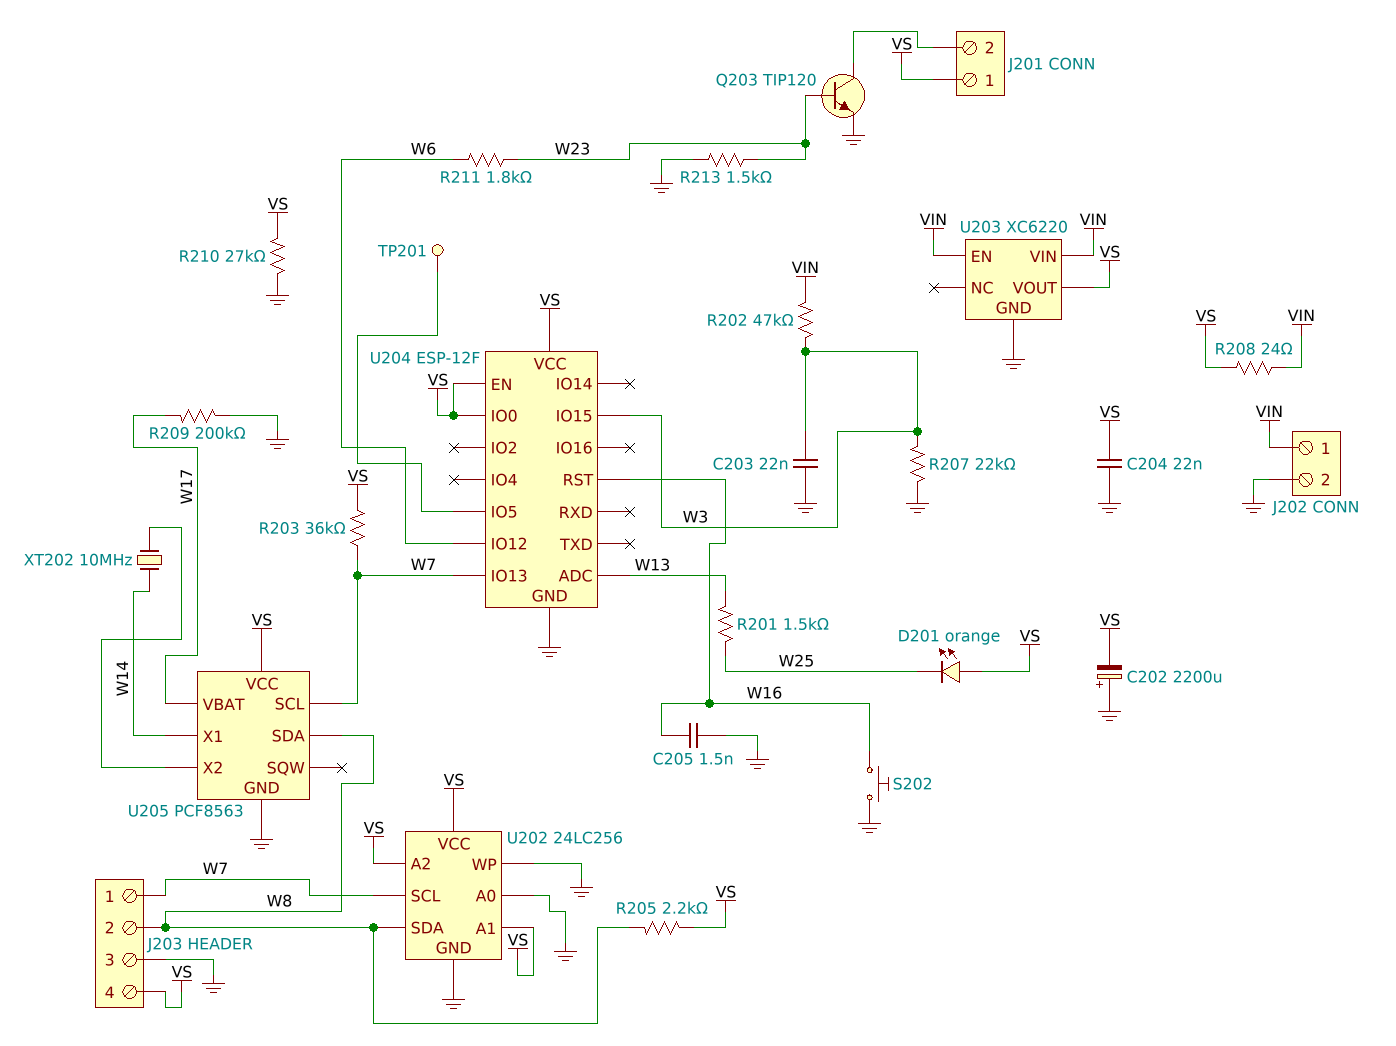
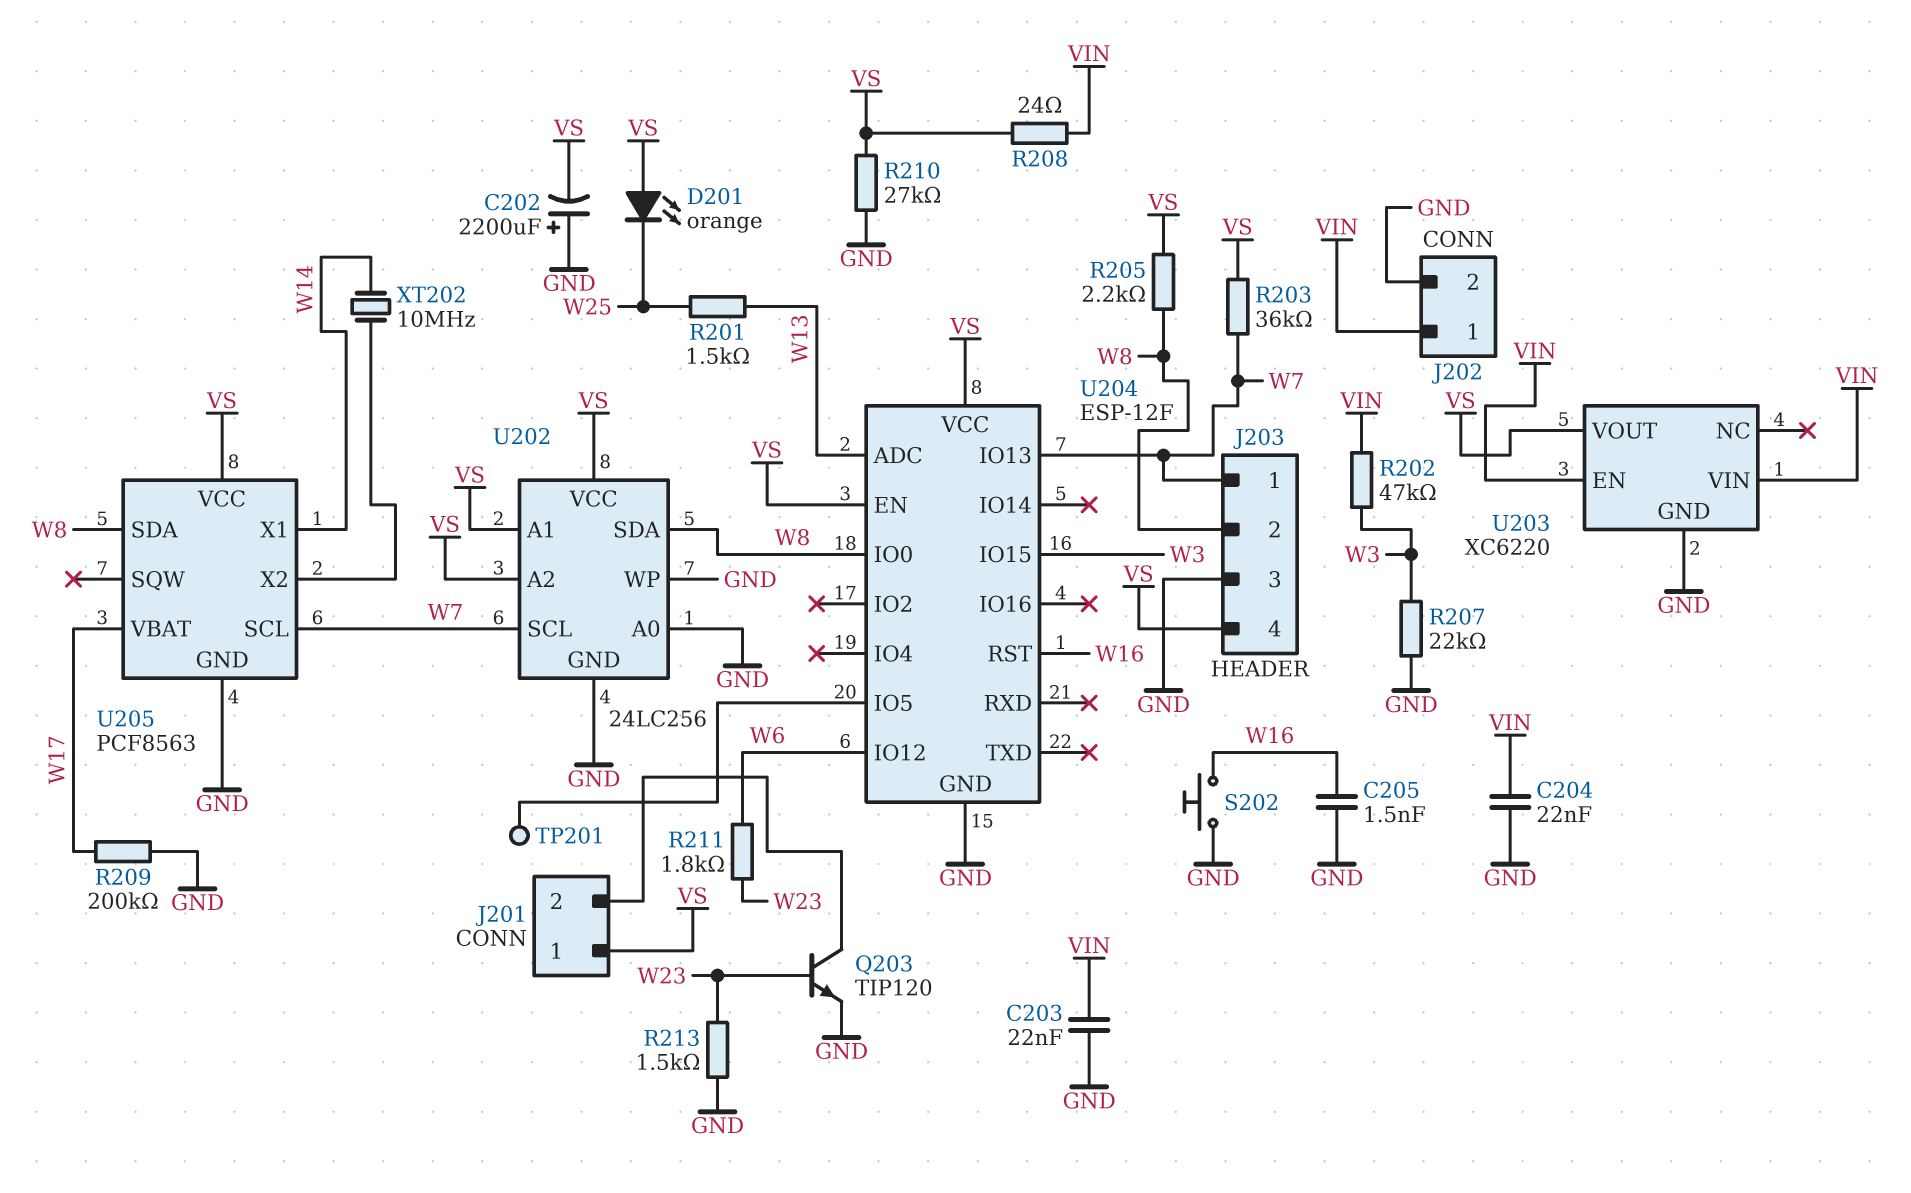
C203: 22nF (GND, W3) -> 22nF (GND, VIN)
C204: 22nF (GND, VS) -> 22nF (GND, VIN)
U204 pin IO0: VS -> W8

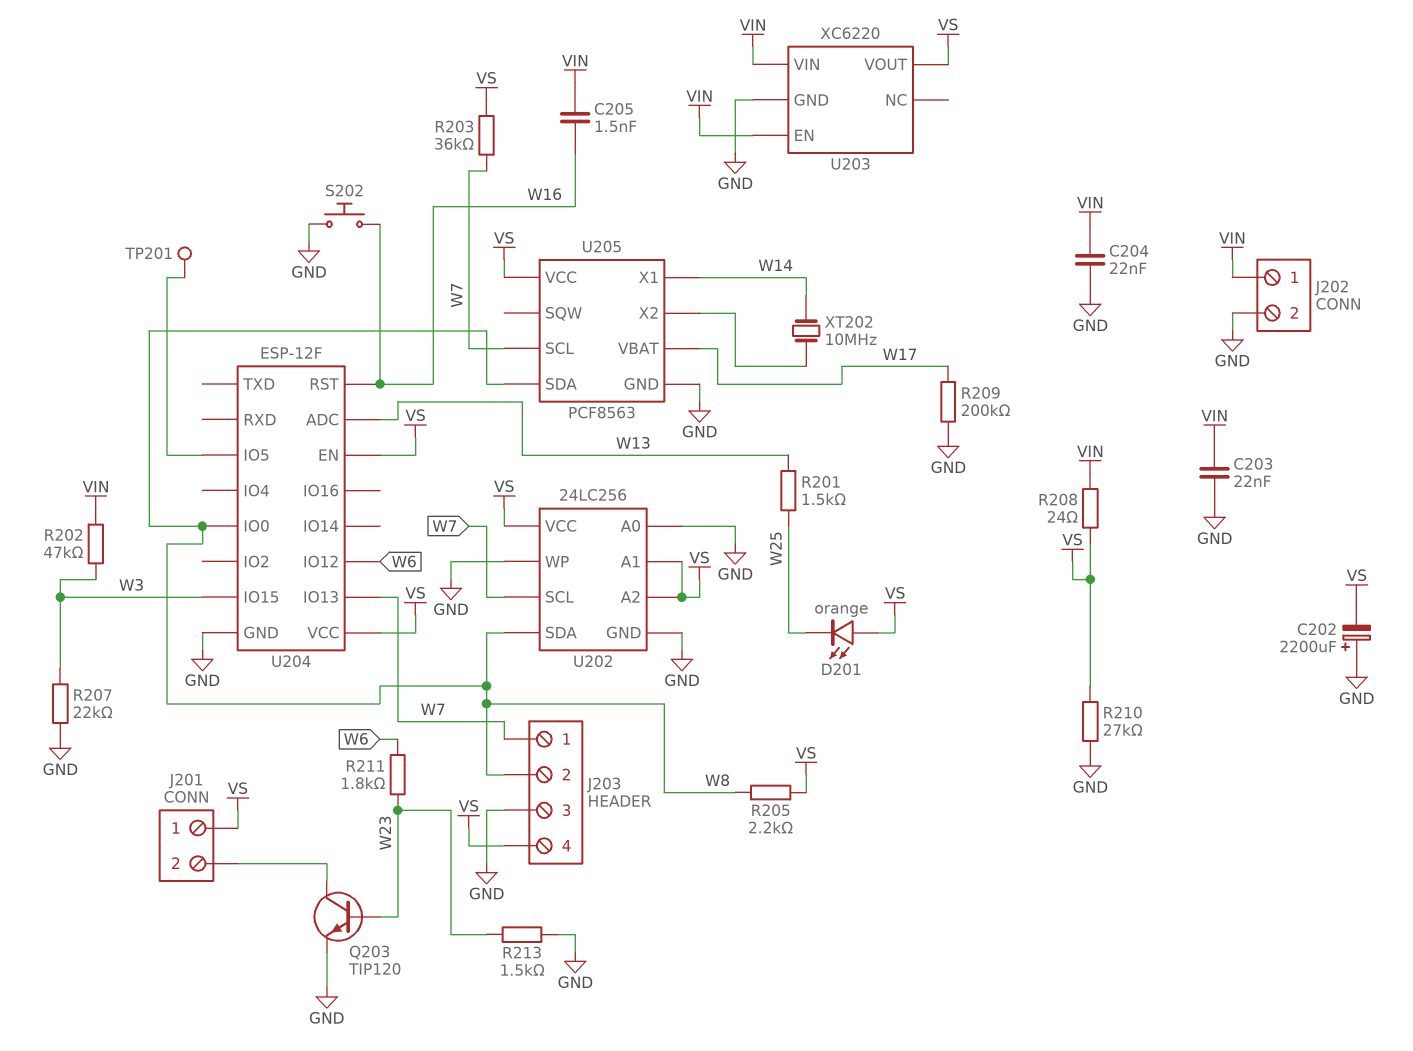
C205: 1.5nF (GND, W16) -> 1.5nF (VIN, W16)

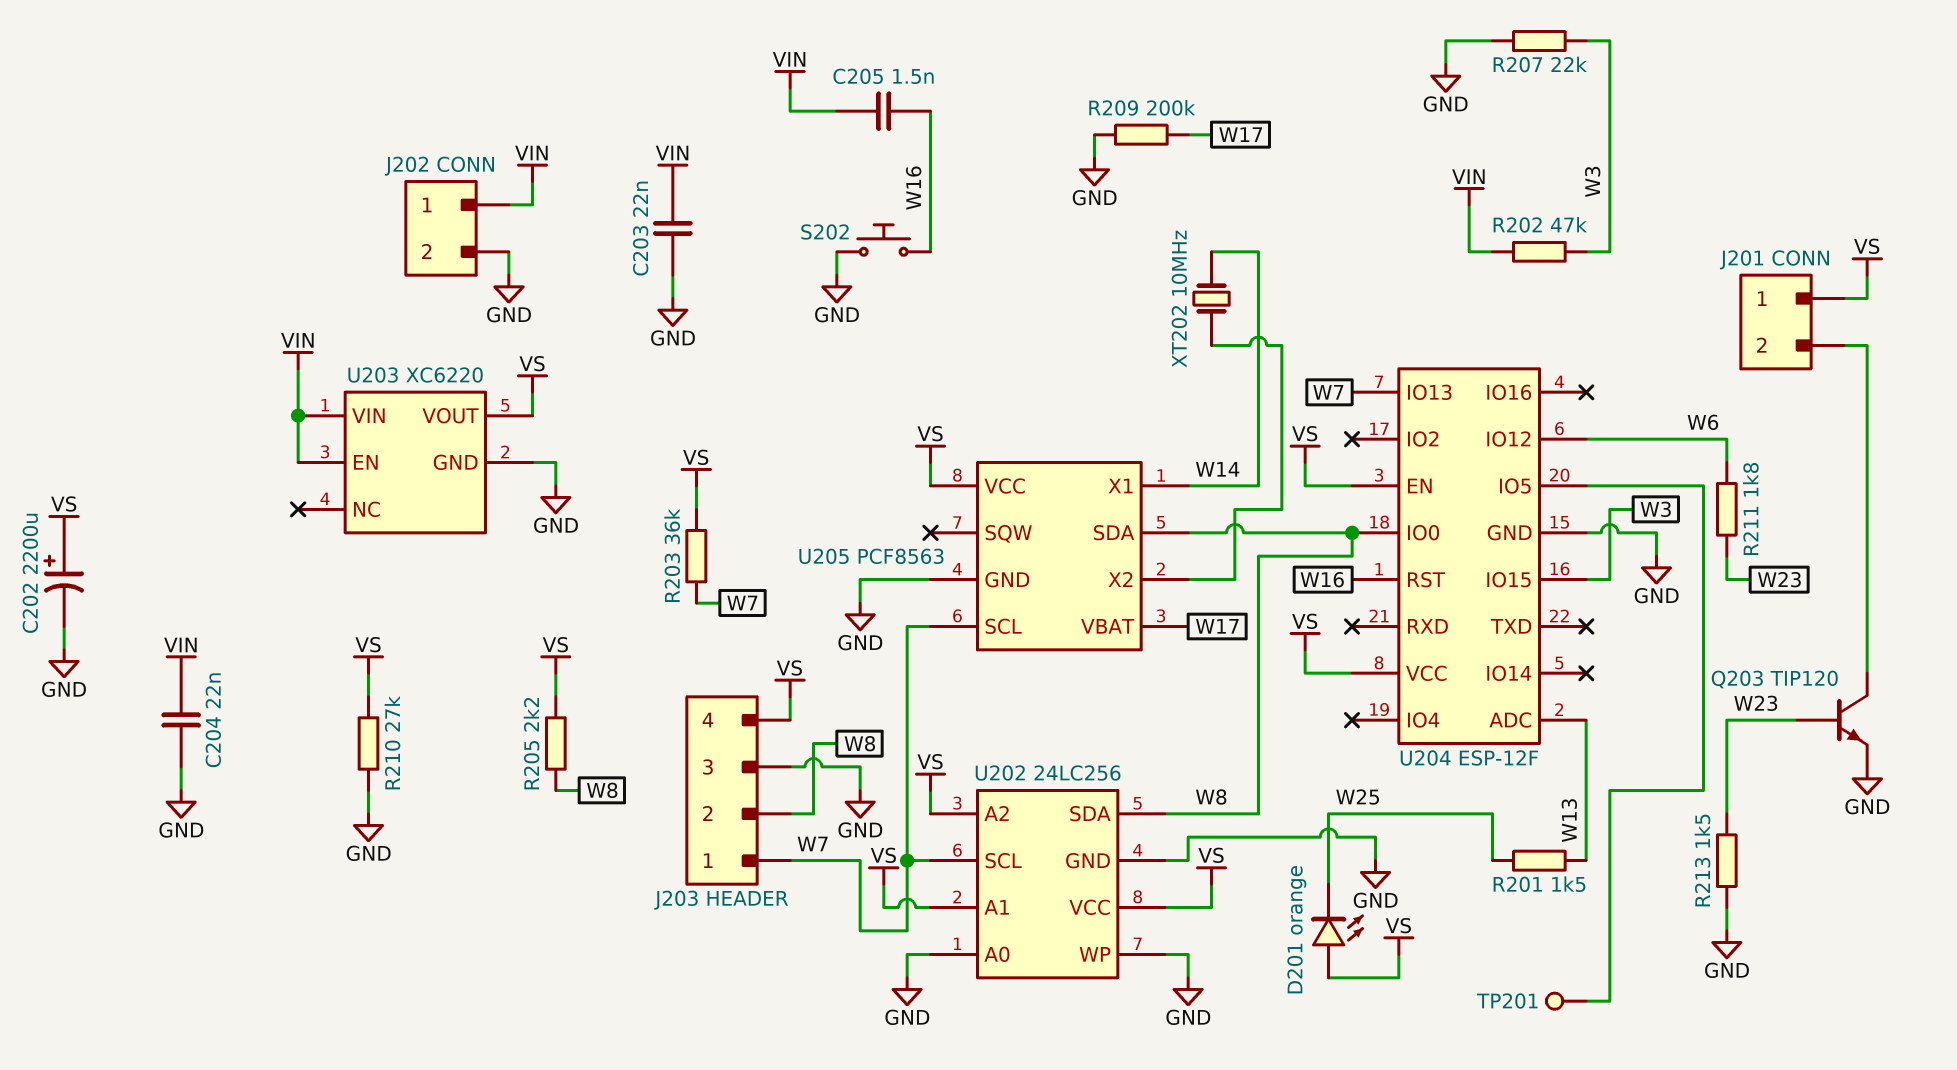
C202: 2200uF (plus GND, minus VS) -> 2200uF (plus VS, minus GND)
R208: 24 (VIN, VS) -> none

